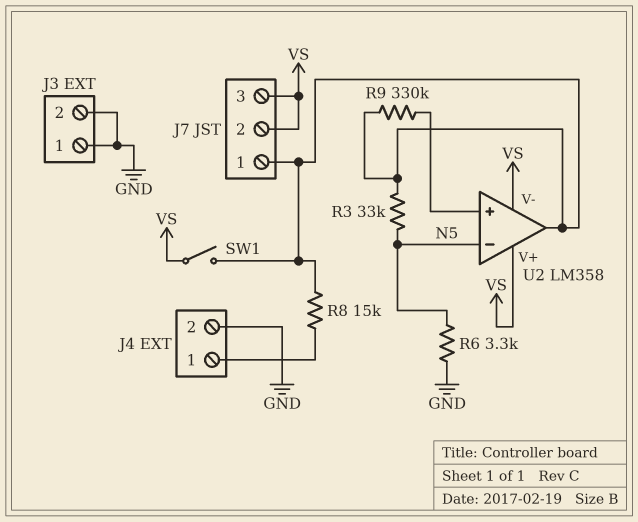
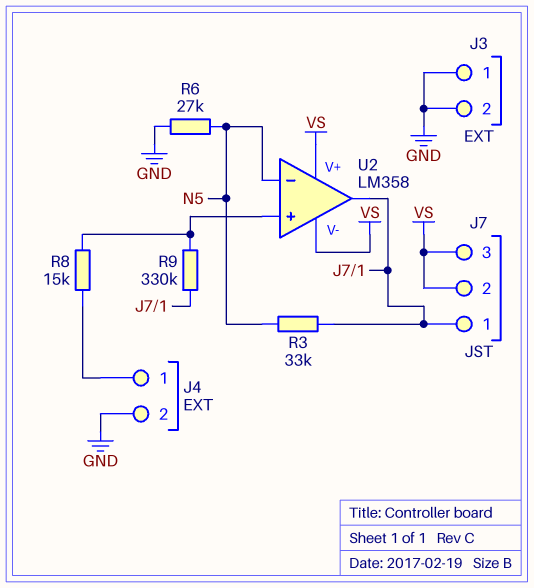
R6: 3.3k (GND, N5) -> 27k (GND, N5)
R8: 15k (J4/1, J7/1) -> 15k (J4/1, U2/in+)
SW1: switch (J7/1, VS) -> none

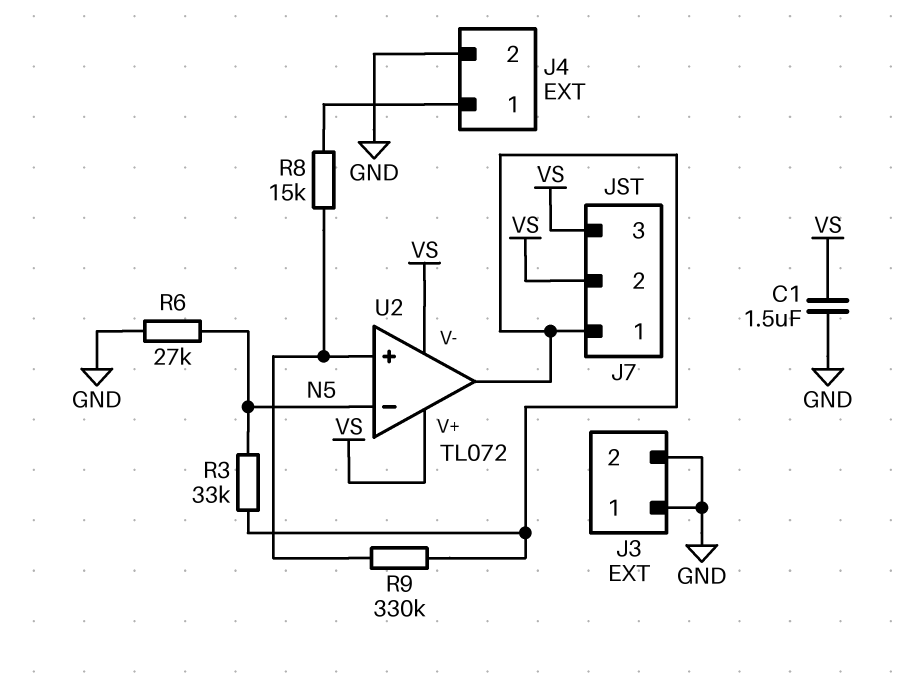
C1: none -> 1.5uF (GND, VS)
U2: LM358 -> TL072

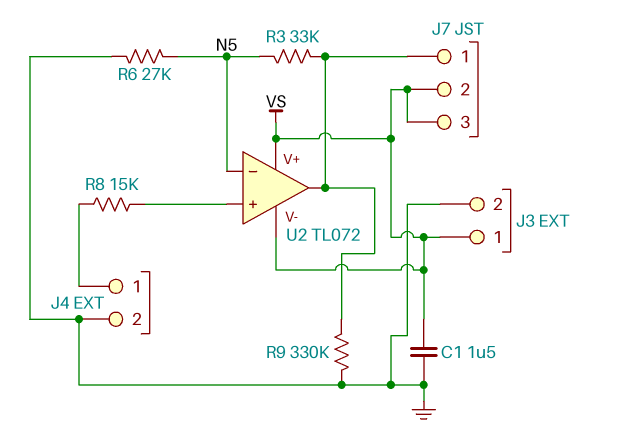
J3 pin 1: GND -> VS
R9: 330k (J7/1, U2/in+) -> 330k (GND, J7/1)

